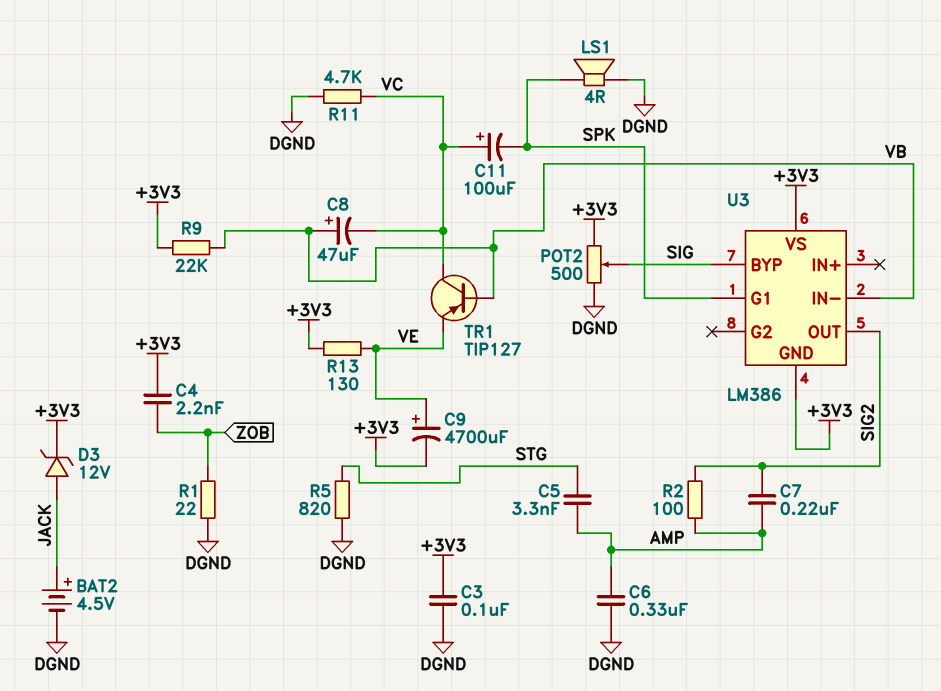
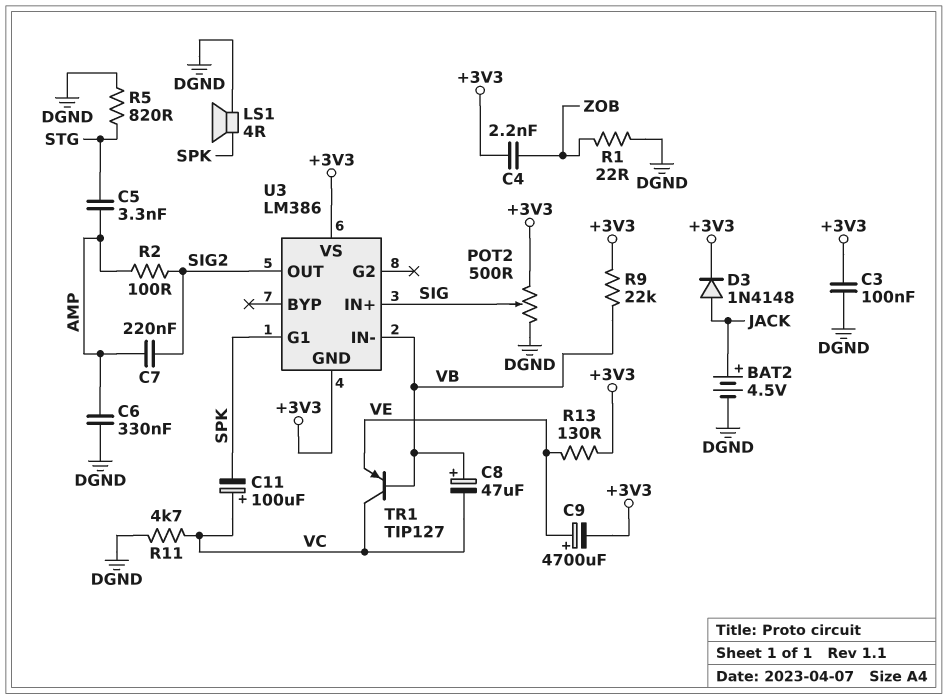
D3: zener 12V (A JACK, K +3V3) -> diode 1N4148 (A JACK, K +3V3)
U3 pin BYP: SIG -> none
U3 pin IN+: none -> SIG

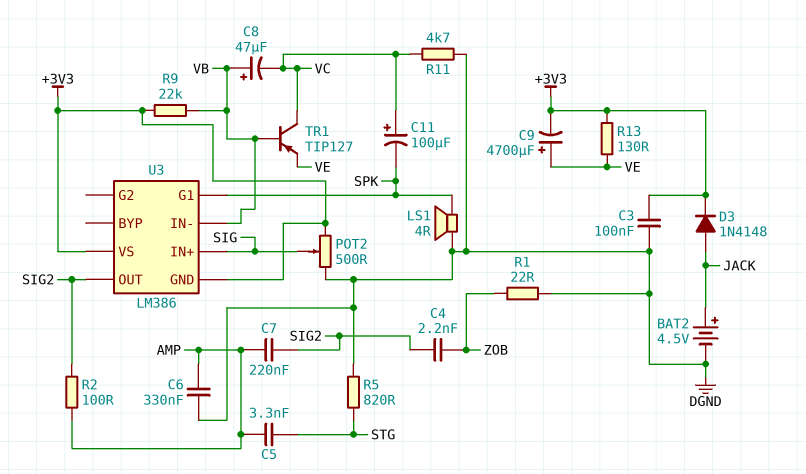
C4: 2.2nF (+3V3, ZOB) -> 2.2nF (SIG2, ZOB)

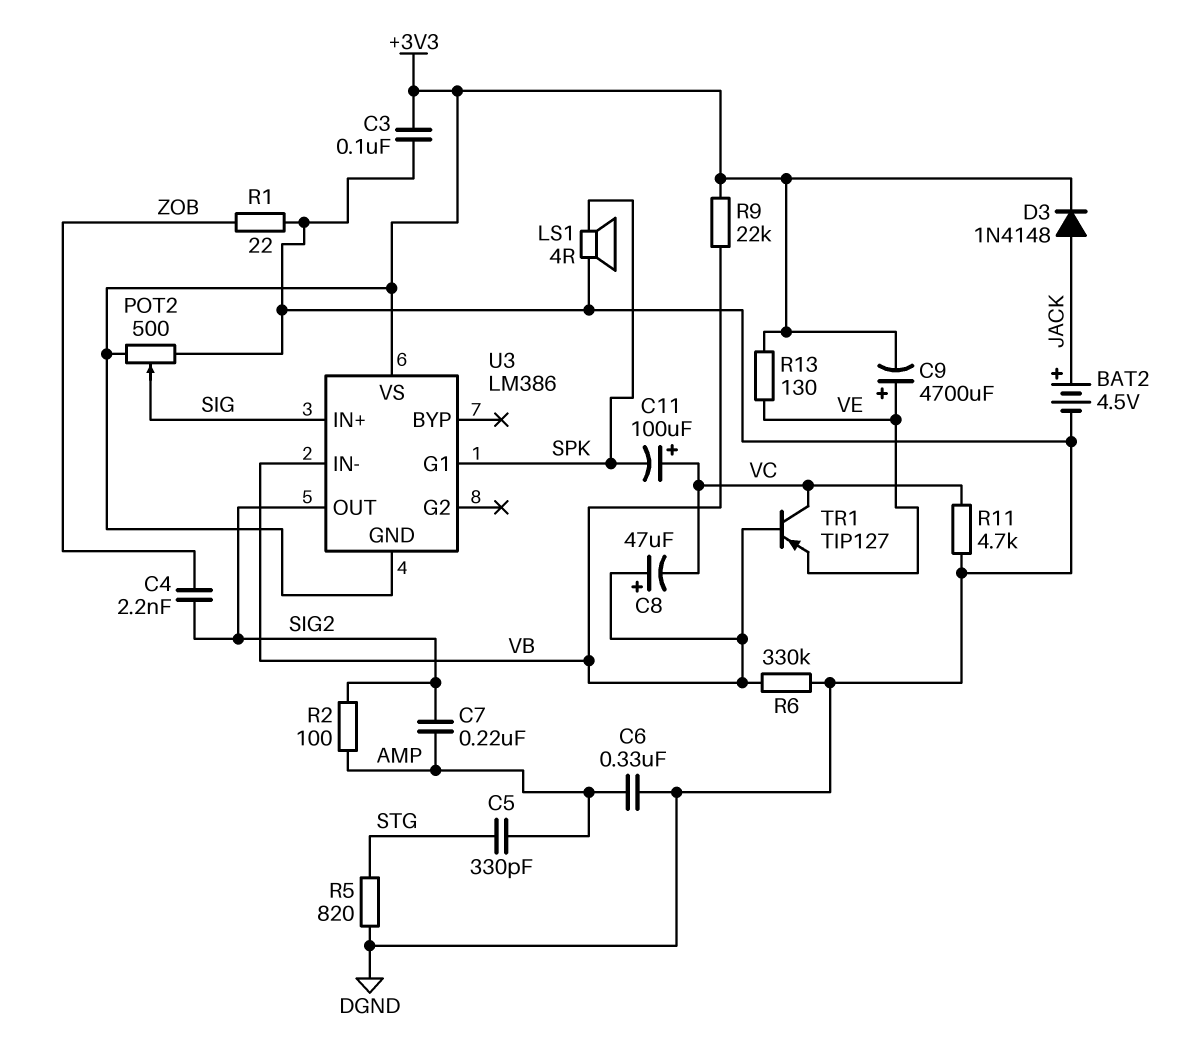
C5: 3.3nF (AMP, STG) -> 330pF (AMP, STG)
R6: none -> 330k (DGND, VB)

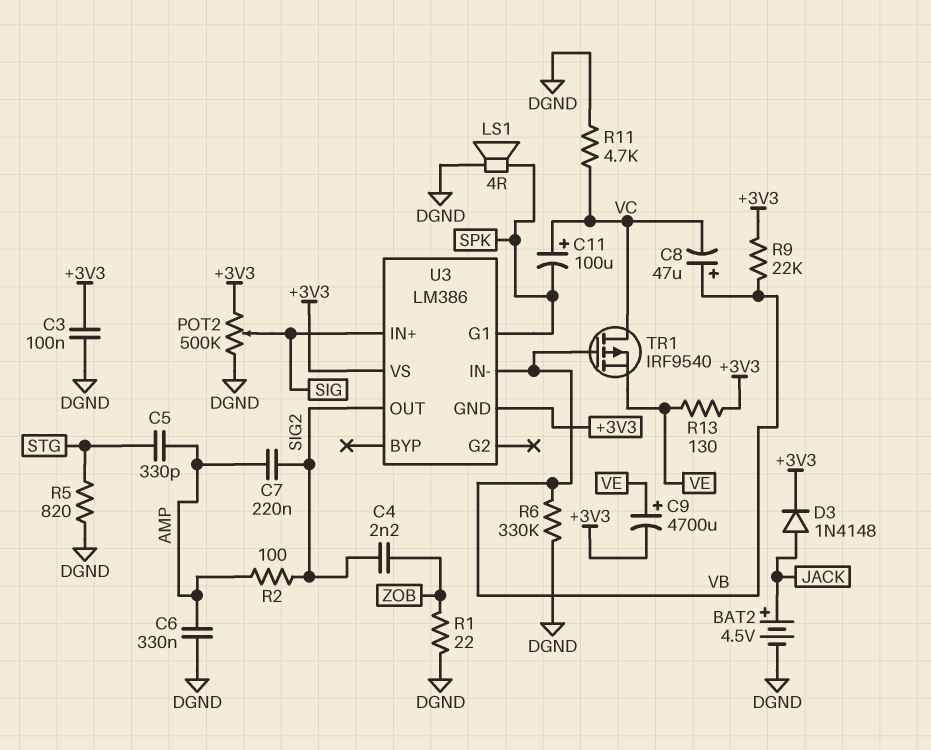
POT2: 500 (+3V3, DGND, wiper SIG) -> 500k (+3V3, DGND, wiper SIG)
TR1: PNP TIP127 (B VB, C VC, E VE) -> PMOS IRF9540 (G VB, D VC, S VE)

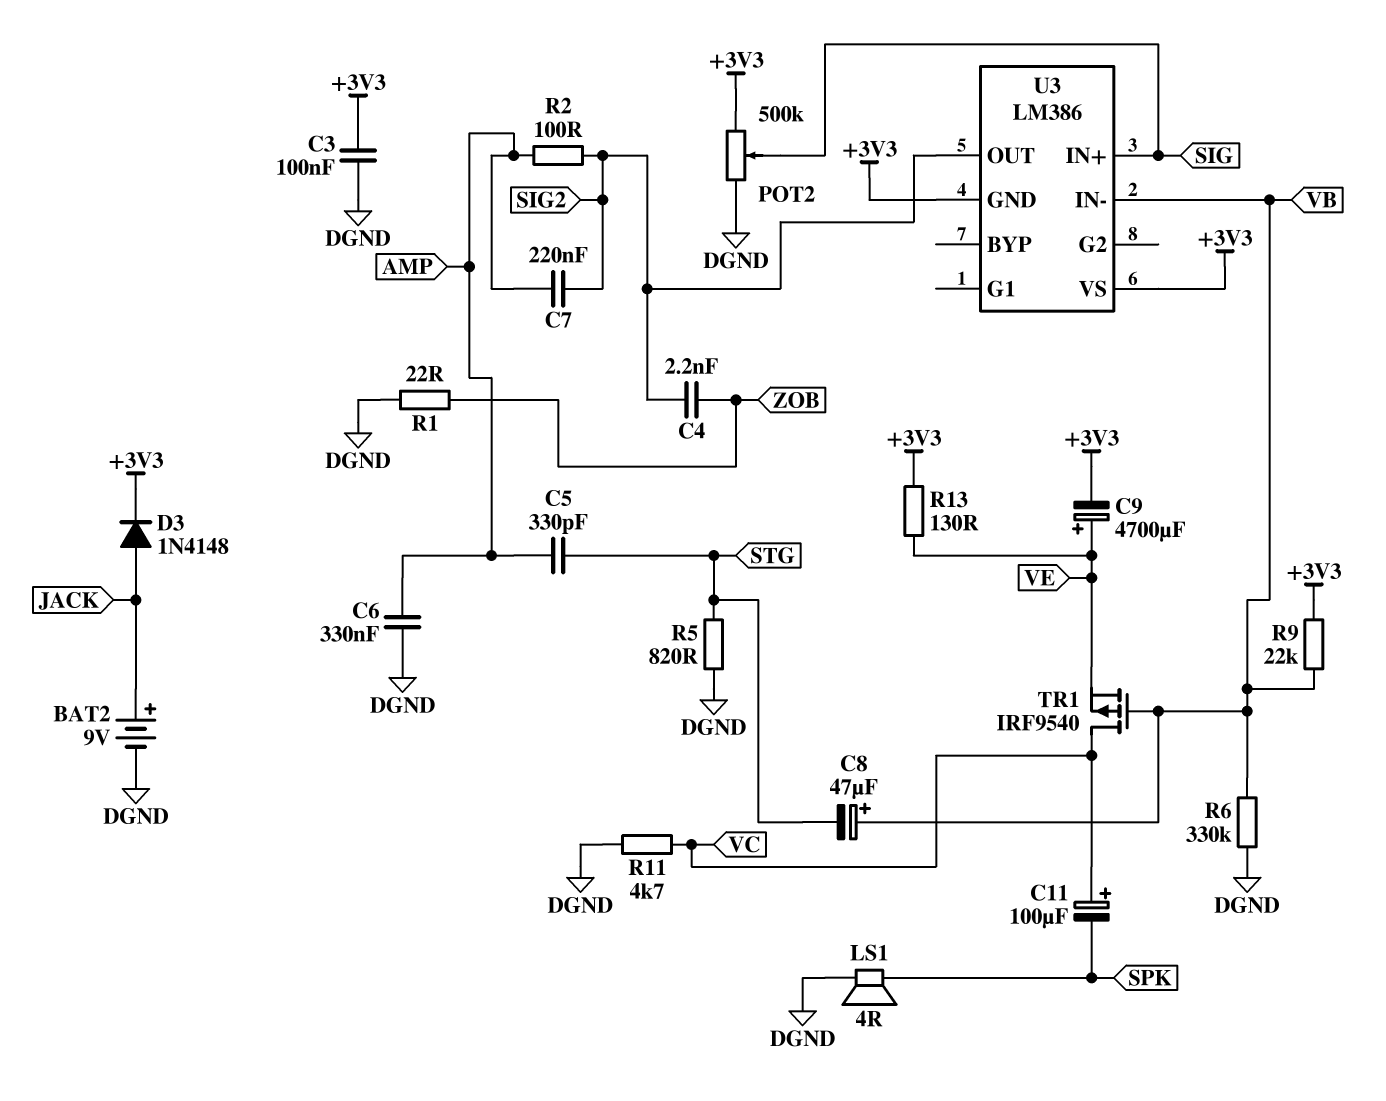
BAT2: 4.5V (plus JACK, minus DGND) -> 9V (plus JACK, minus DGND)
C8: 47uF (plus VB, minus VC) -> 47uF (plus VB, minus STG)
U3 pin G1: SPK -> none

